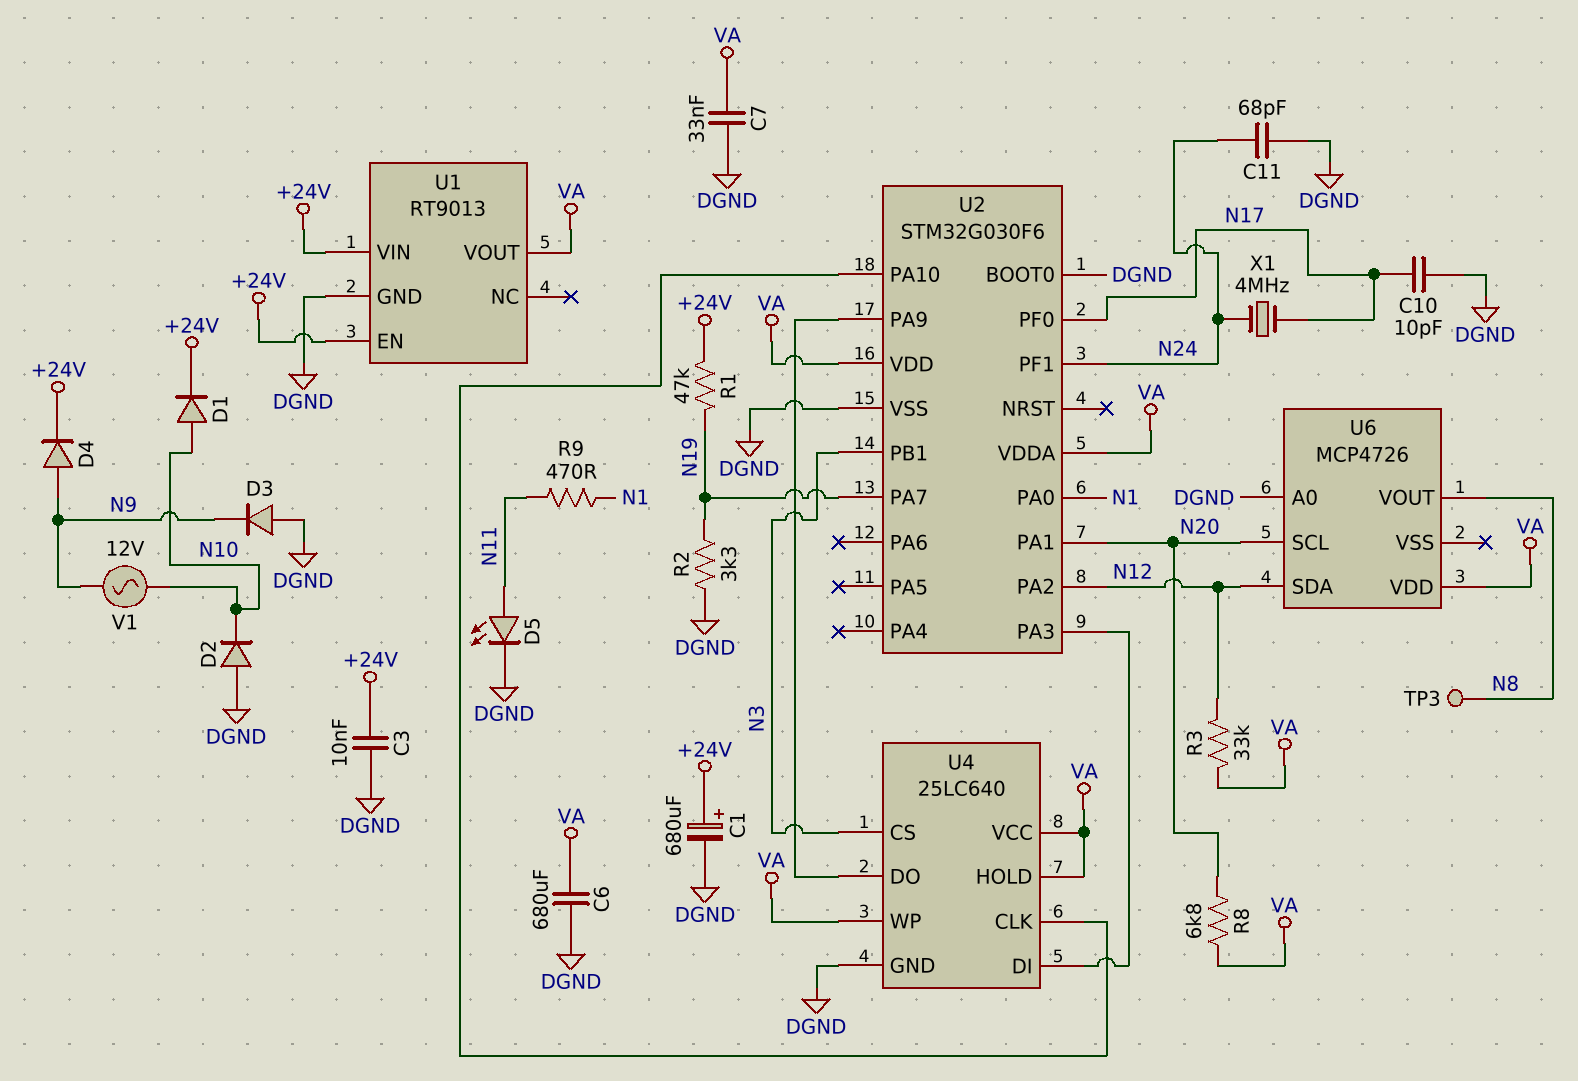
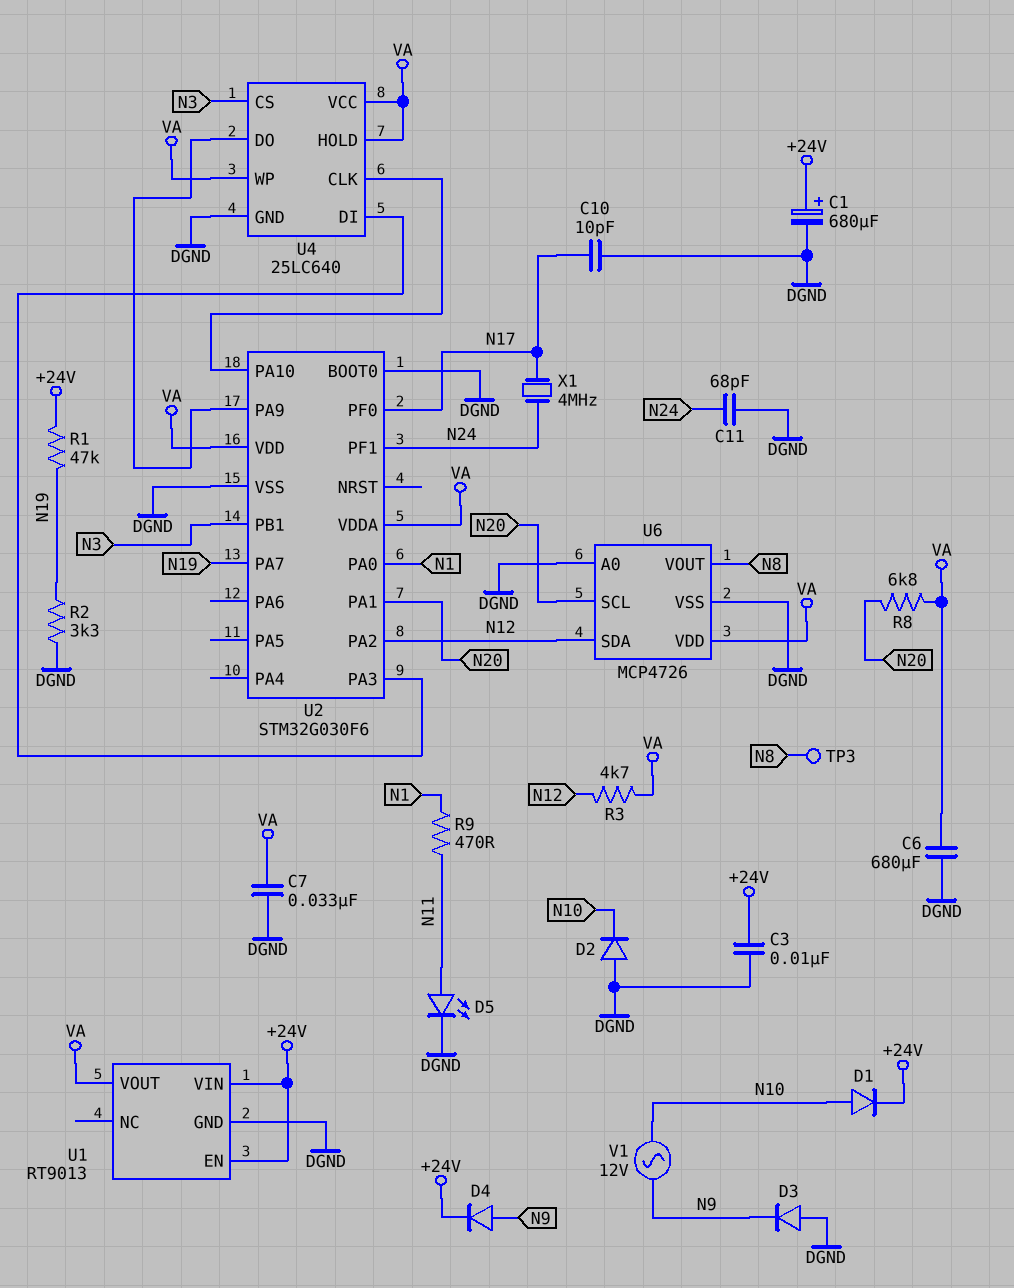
R3: 33k (N12, VA) -> 4.7k (N12, VA)
U6 pin VSS: none -> DGND

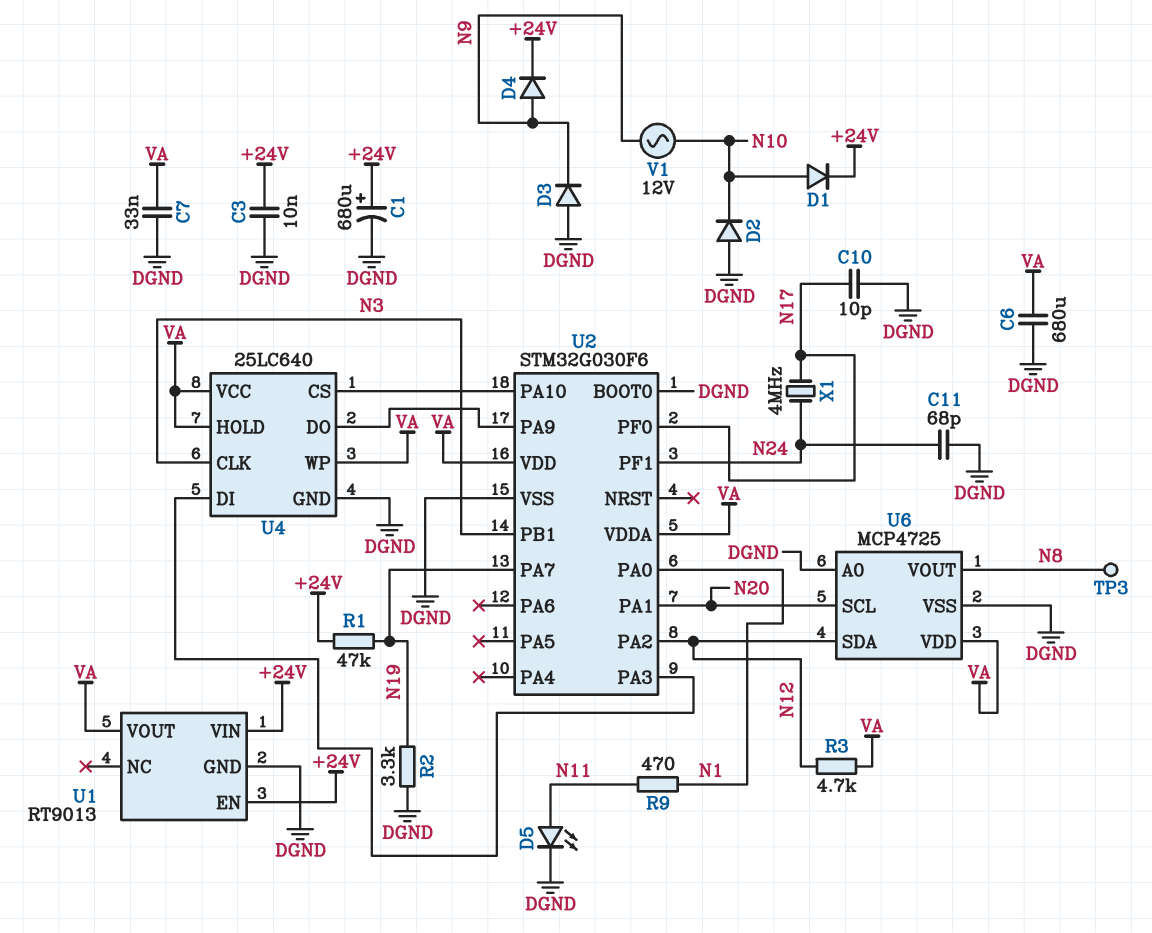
R8: 6.8k (N20, VA) -> none
U4 pin CLK: U2/PA10 -> N3
U4 pin CS: N3 -> U2/PA10
U6: MCP4726 -> MCP4725

